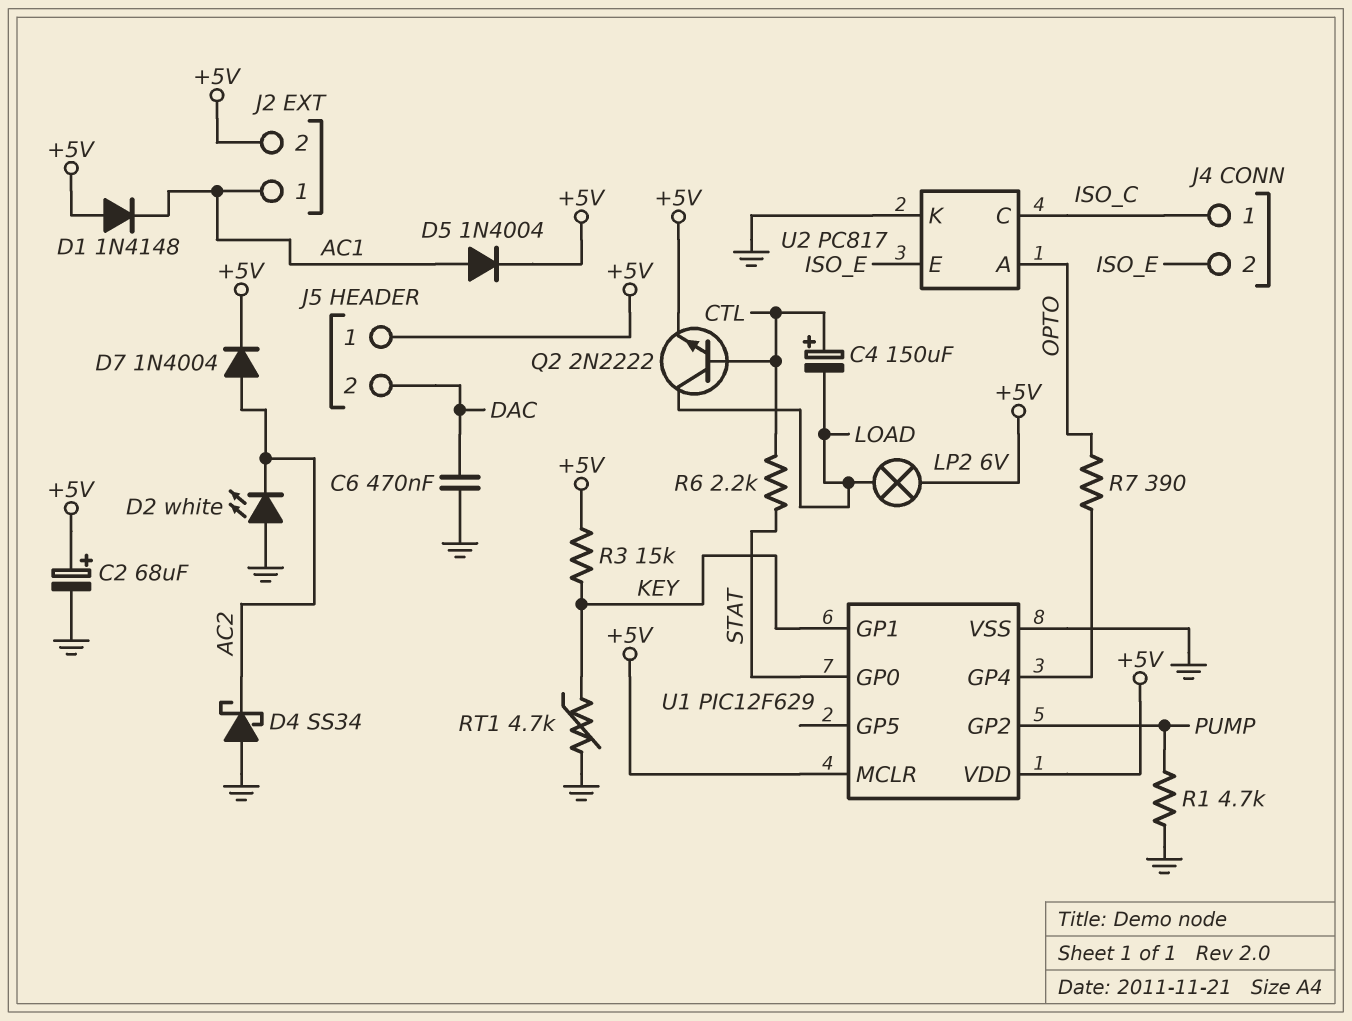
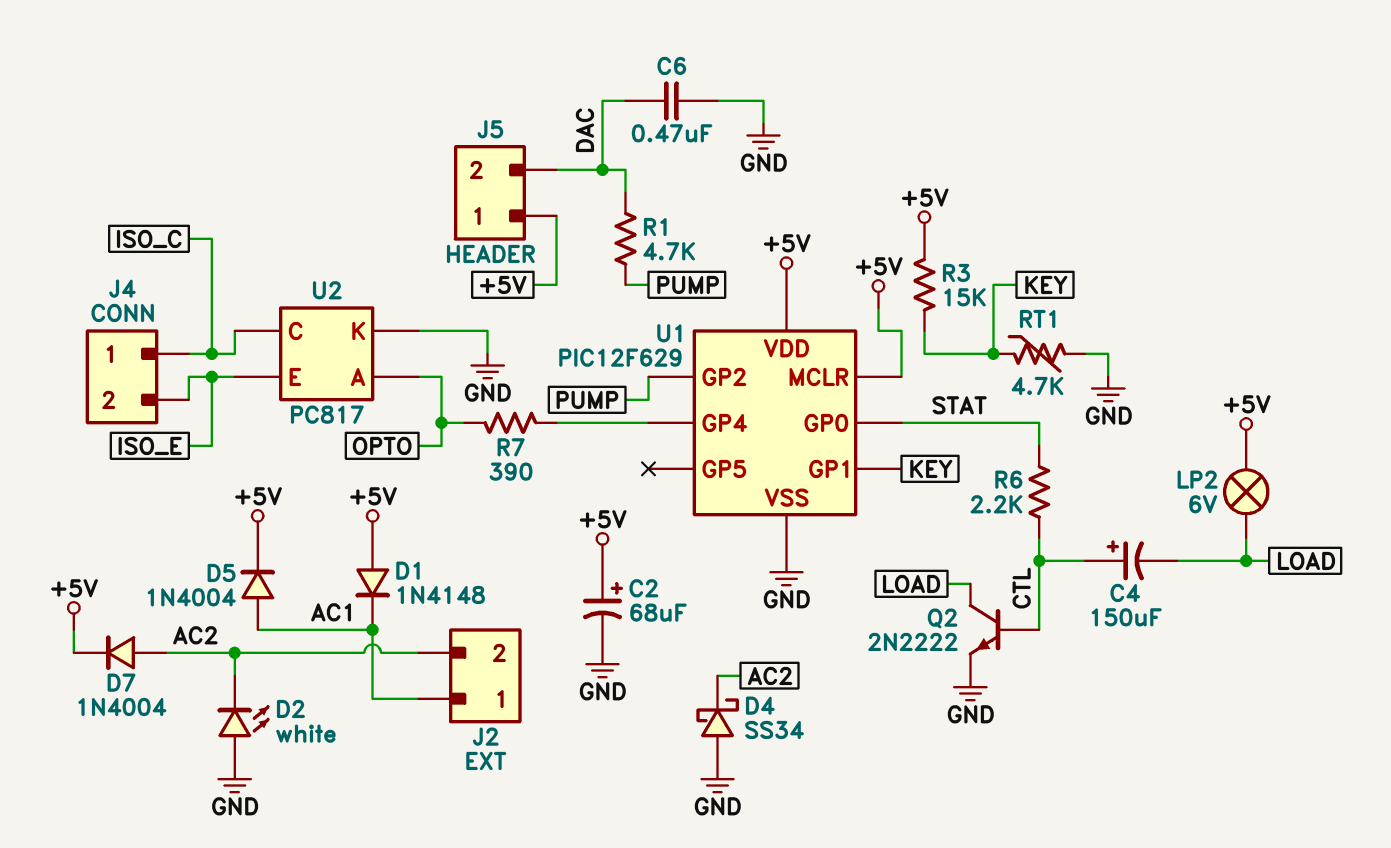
J2 pin 2: +5V -> AC2
Q2: NPN 2N2222 (B CTL, C LOAD, E +5V) -> NPN 2N2222 (B CTL, C LOAD, E GND)
R1: 4.7k (GND, PUMP) -> 4.7k (DAC, PUMP)

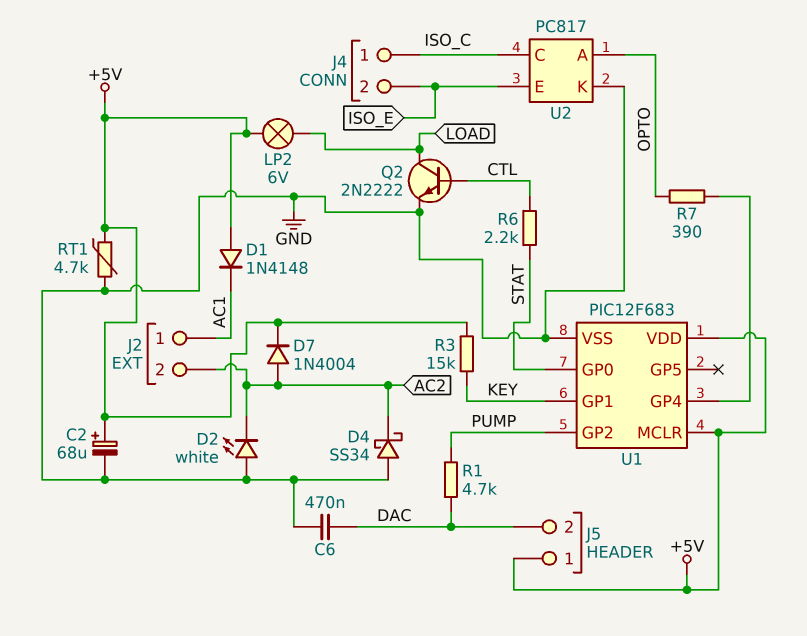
C4: 150uF (plus CTL, minus LOAD) -> none
D5: diode 1N4004 (A AC1, K +5V) -> none
RT1: 4.7k (GND, KEY) -> 4.7k (+5V, GND)
U1: PIC12F629 -> PIC12F683

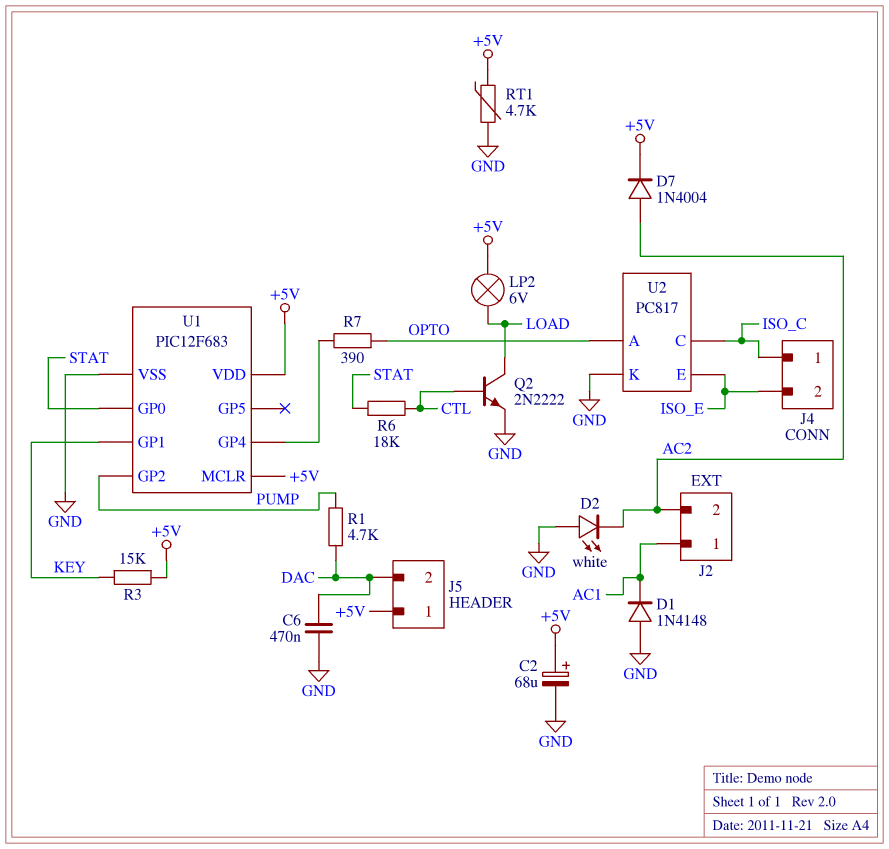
D1: diode 1N4148 (A +5V, K AC1) -> diode 1N4148 (A GND, K AC1)
D4: schottky SS34 (A GND, K AC2) -> none
R6: 2.2k (CTL, STAT) -> 18k (CTL, STAT)

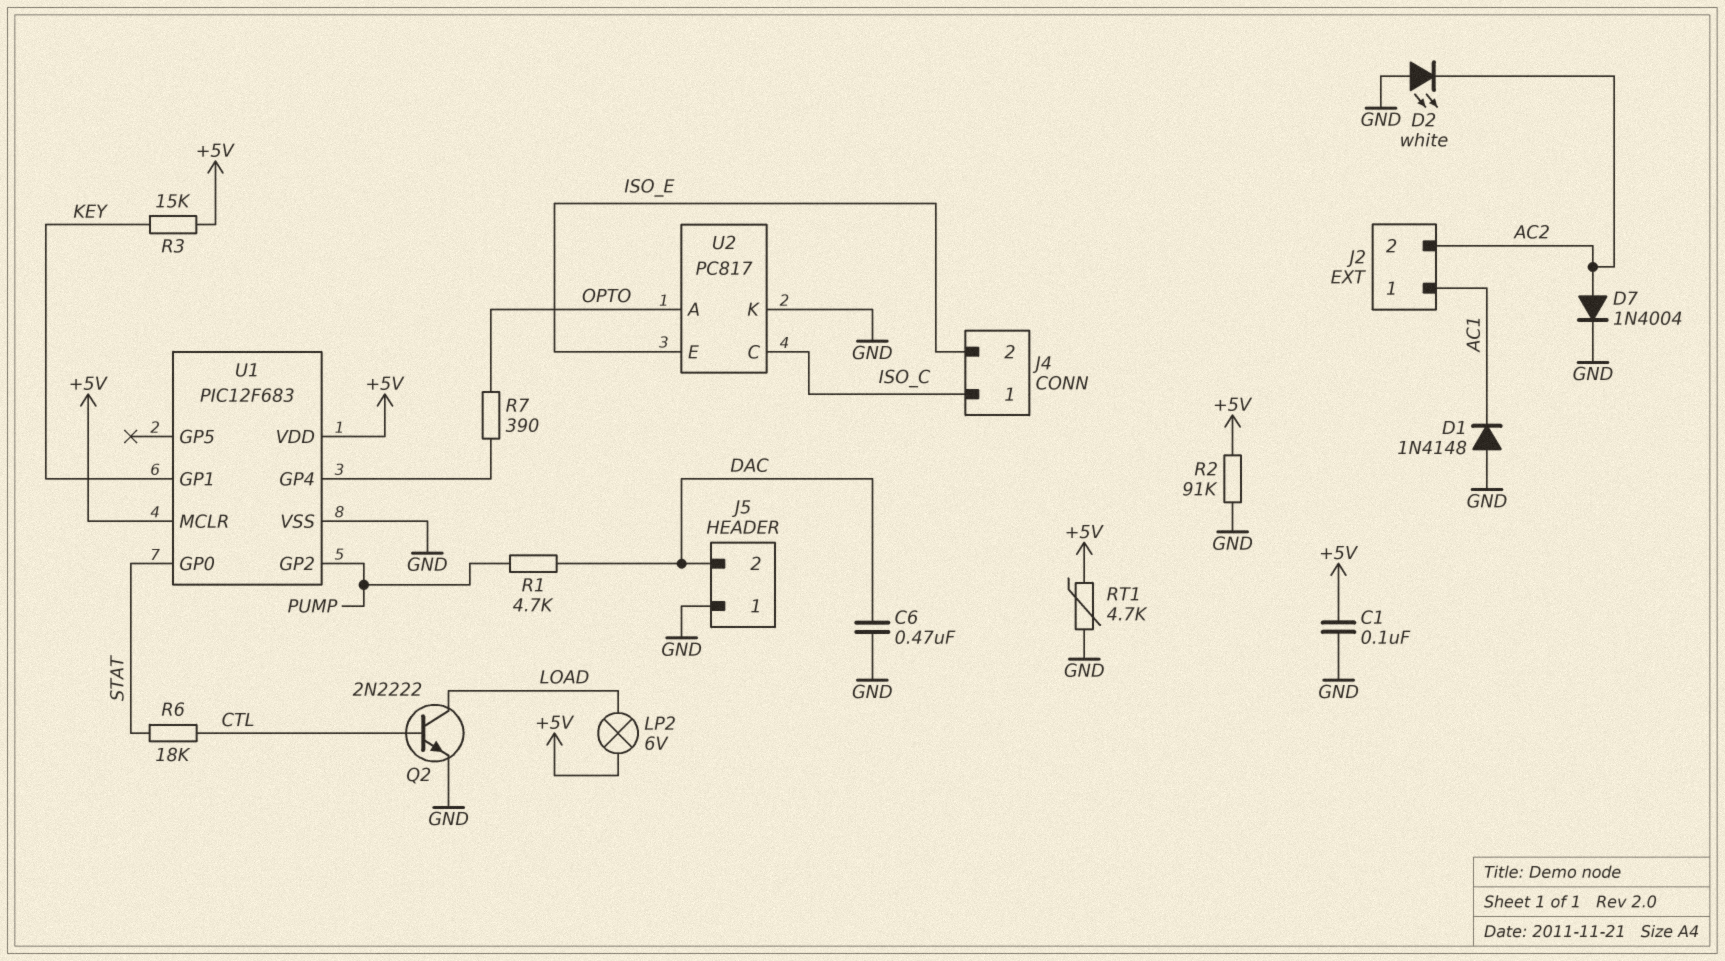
C1: none -> 100nF (+5V, GND)
C2: 68uF (plus +5V, minus GND) -> none
D7: diode 1N4004 (A AC2, K +5V) -> diode 1N4004 (A AC2, K GND)
J5 pin 1: +5V -> GND
R2: none -> 91k (+5V, GND)

